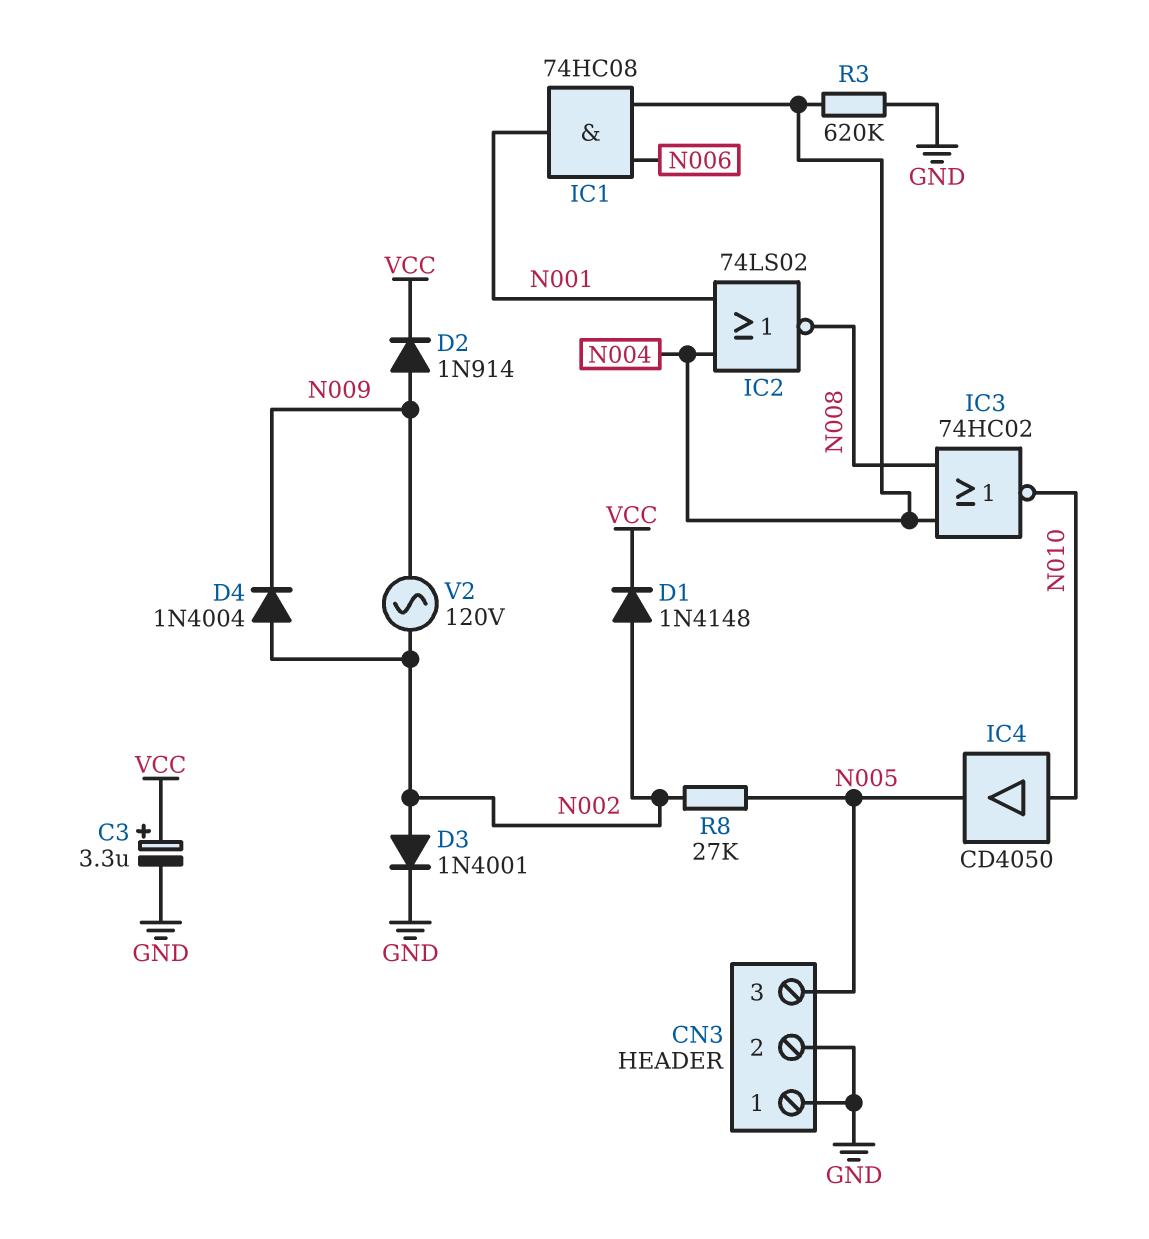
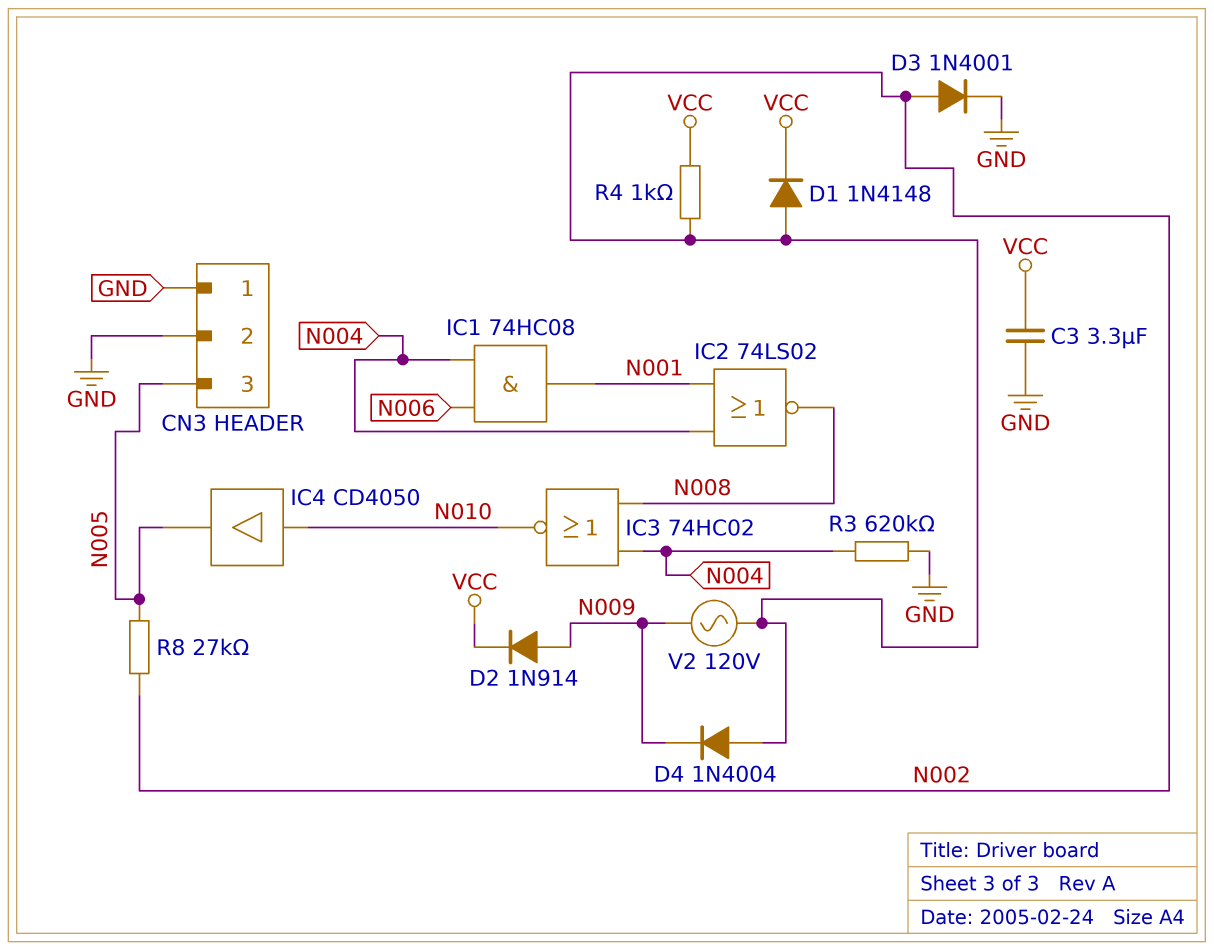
C3: 3.3uF (plus VCC, minus GND) -> 3.3uF (GND, VCC)
R4: none -> 1k (N002, VCC)

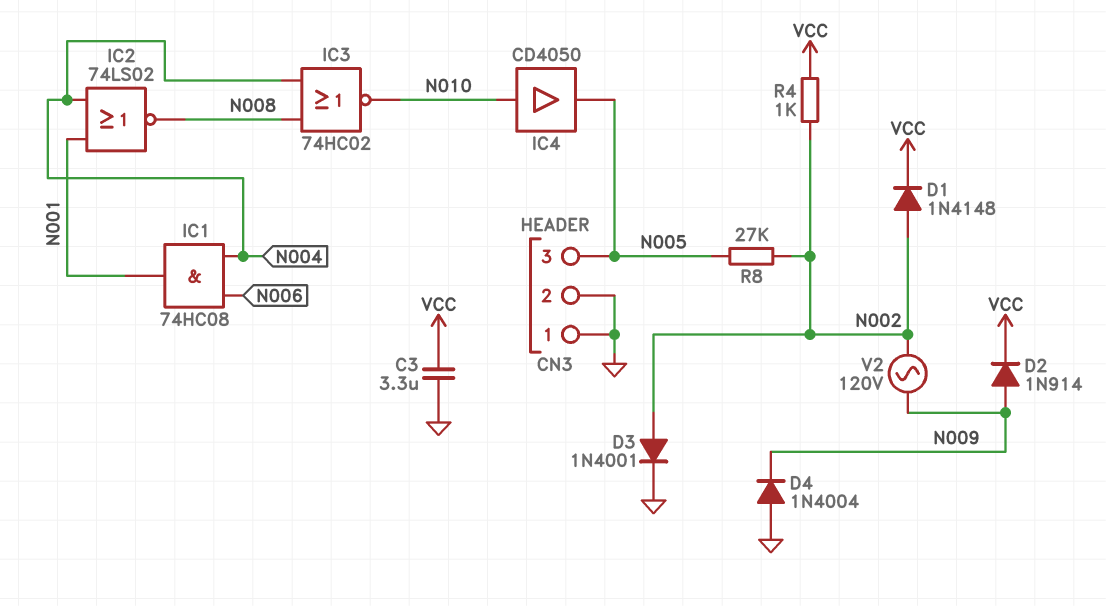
D4: diode 1N4004 (A N002, K N009) -> diode 1N4004 (A GND, K N009)
R3: 620k (GND, N004) -> none

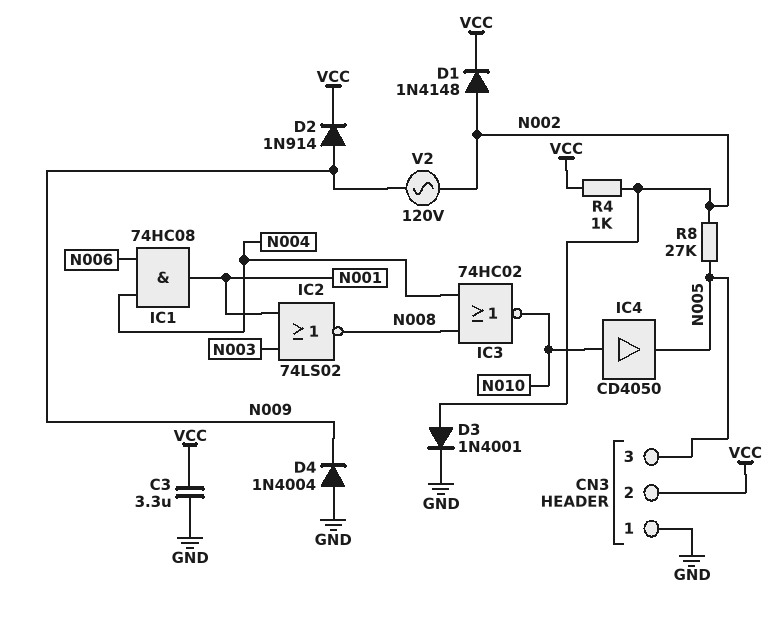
CN3 pin 2: GND -> VCC
IC2: NOR 74LS02 (in N001, in N004, out N008) -> NOR 74LS02 (in N001, in N003, out N008)

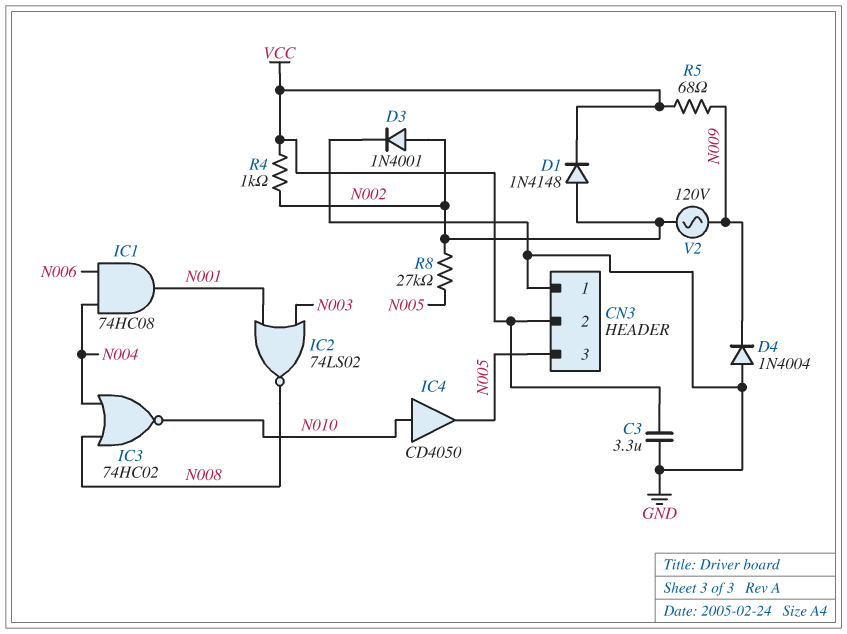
D2: diode 1N914 (A N009, K VCC) -> none
R5: none -> 68 (N009, VCC)

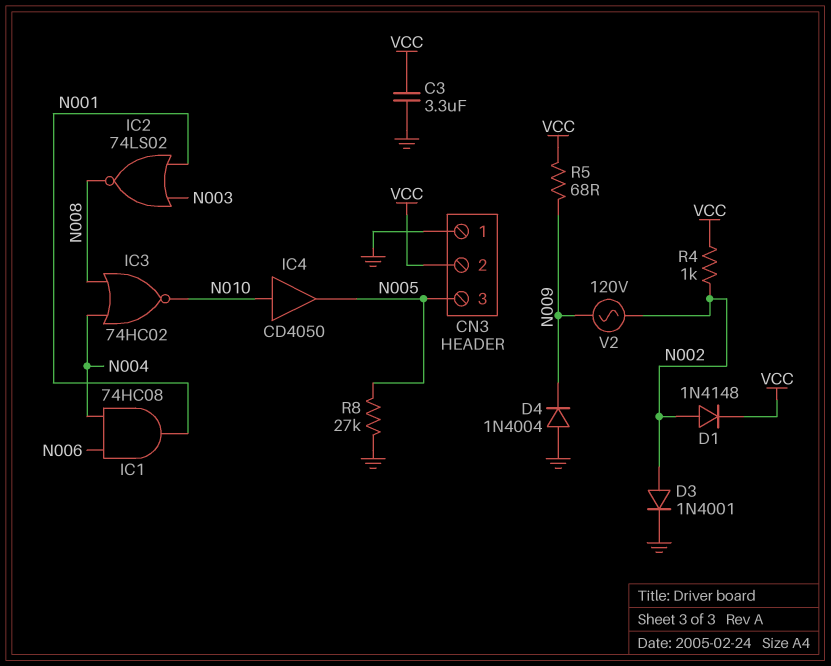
R8: 27k (N002, N005) -> 27k (GND, N005)

